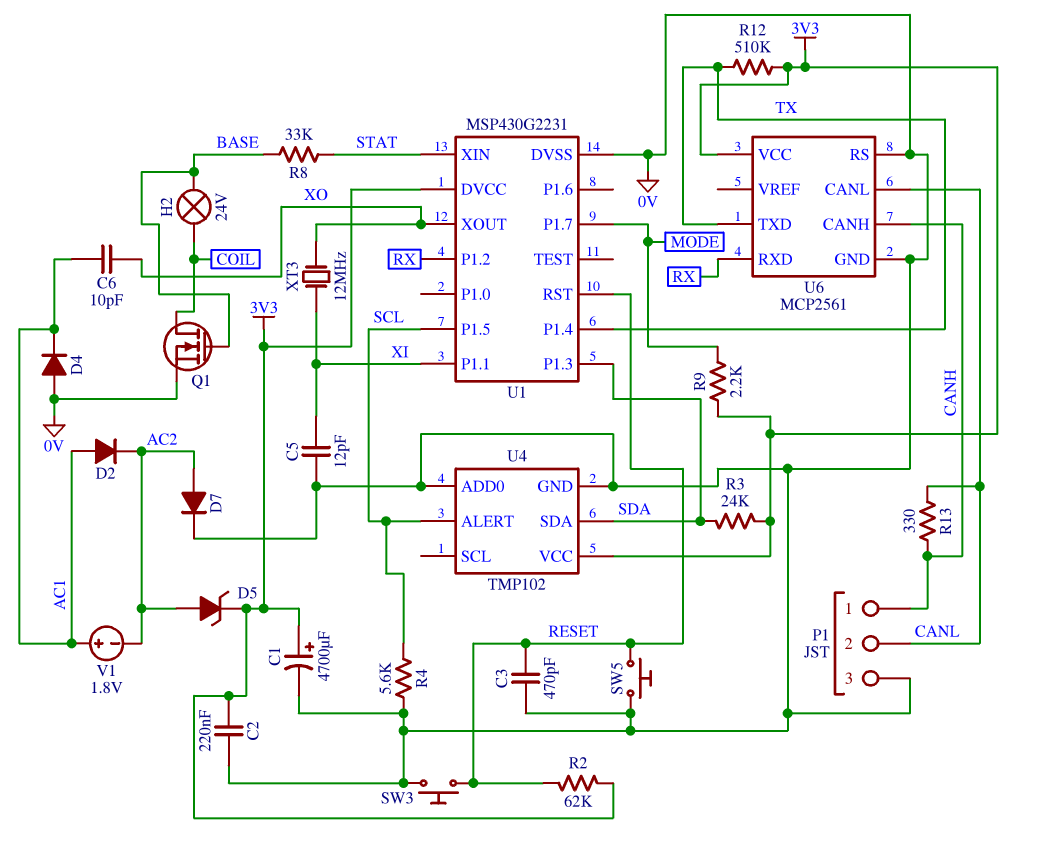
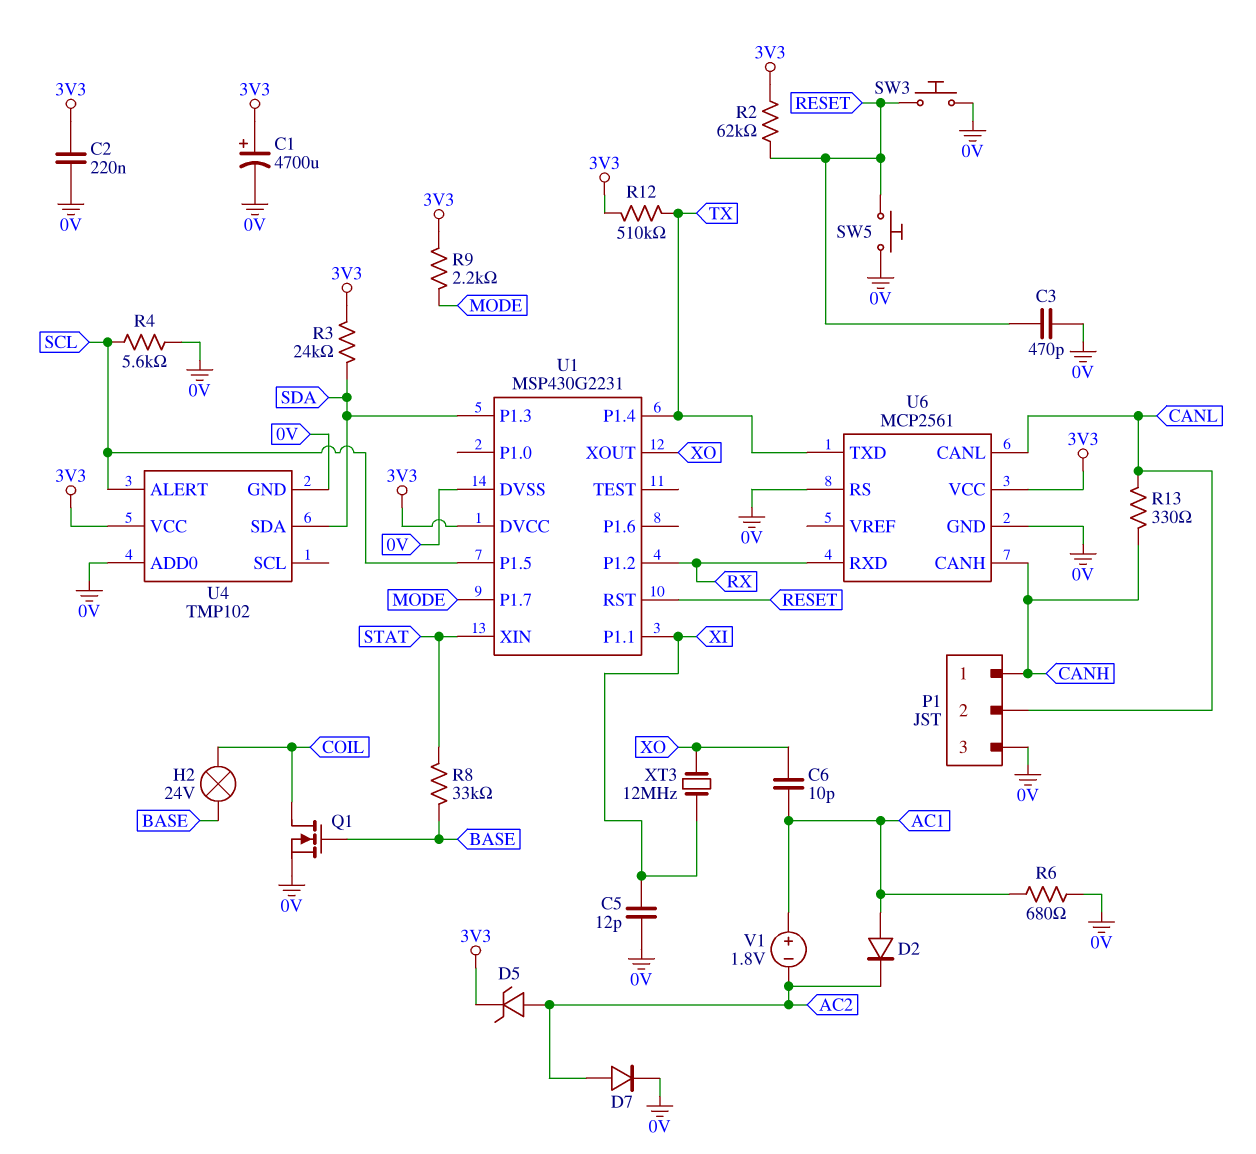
D4: diode (A 0V, K AC1) -> none
R6: none -> 680 (0V, AC1)

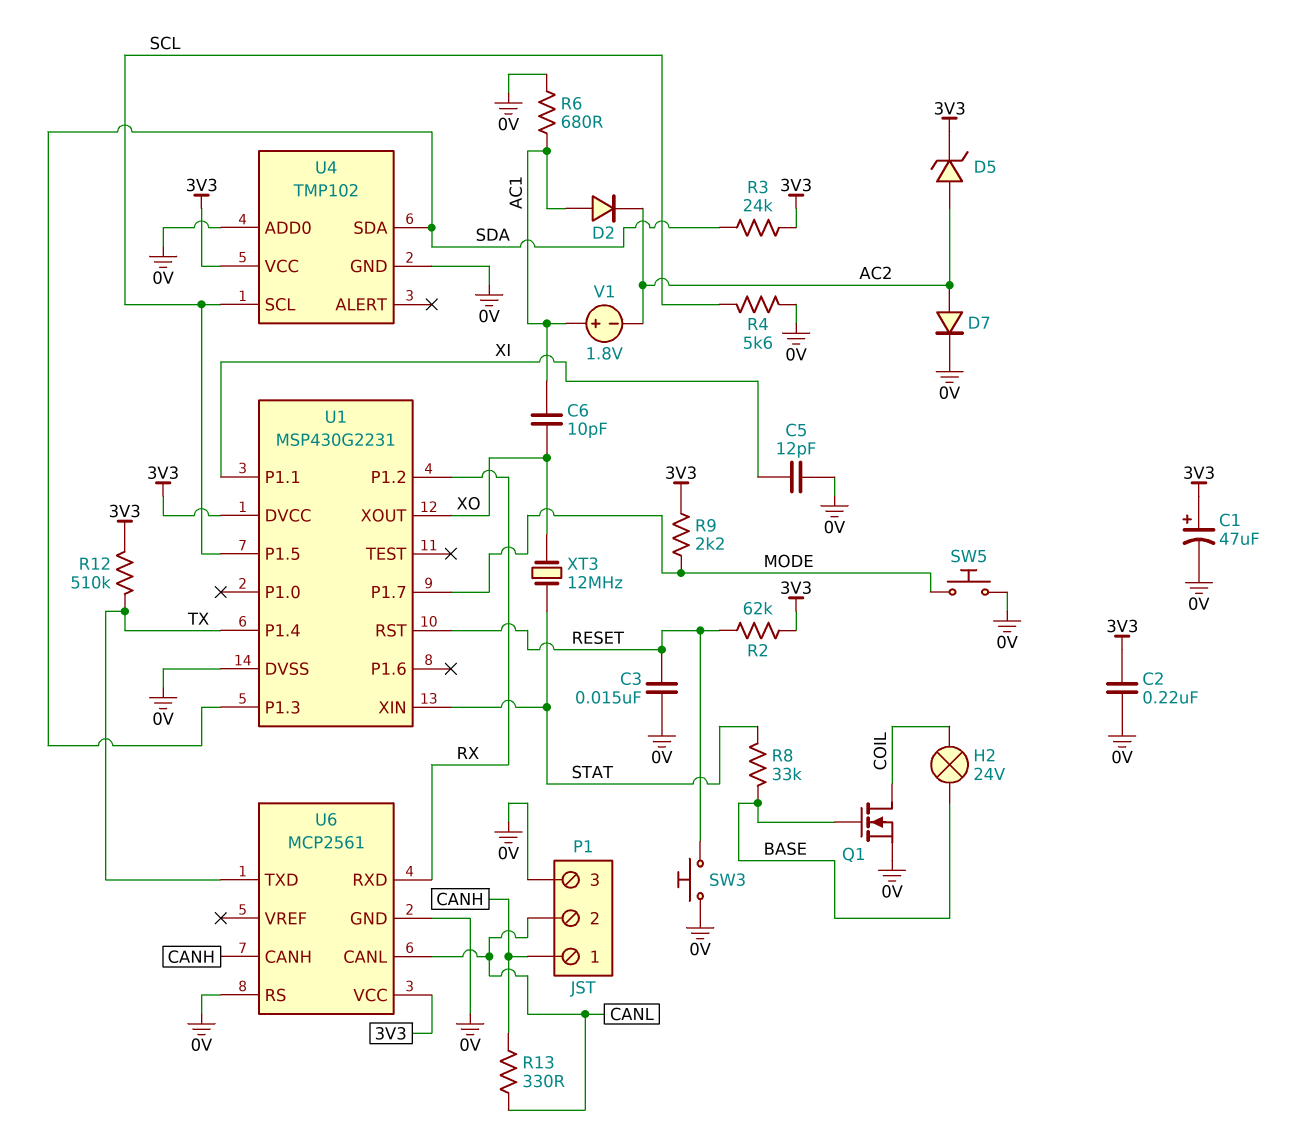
C1: 4700uF (plus 3V3, minus 0V) -> 47uF (plus 3V3, minus 0V)
C3: 470pF (0V, RESET) -> 15nF (0V, RESET)
SW5: button (0V, RESET) -> button (0V, MODE)
U4 pin ALERT: SCL -> none
U4 pin SCL: none -> SCL
XT3: 12MHz (XI, XO) -> 12MHz (STAT, XO)

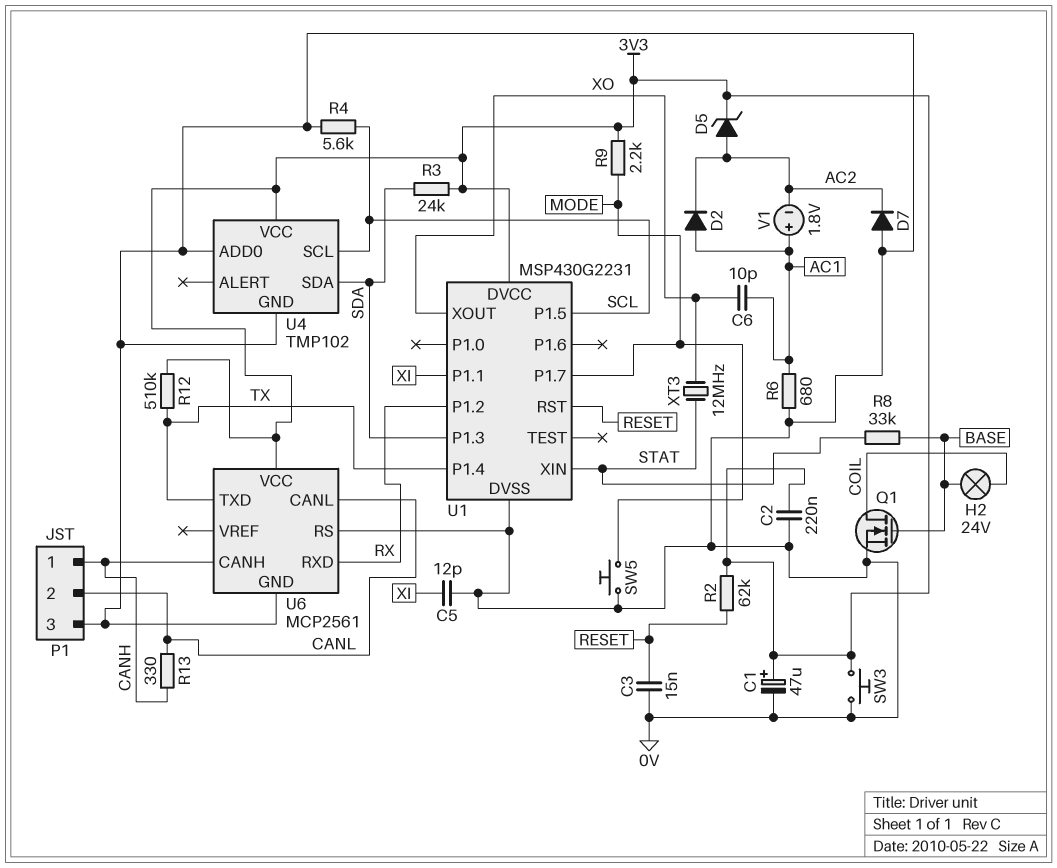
D7: diode (A AC2, K 0V) -> diode (A 0V, K AC2)
SW3: button (0V, RESET) -> button (0V, 3V3)

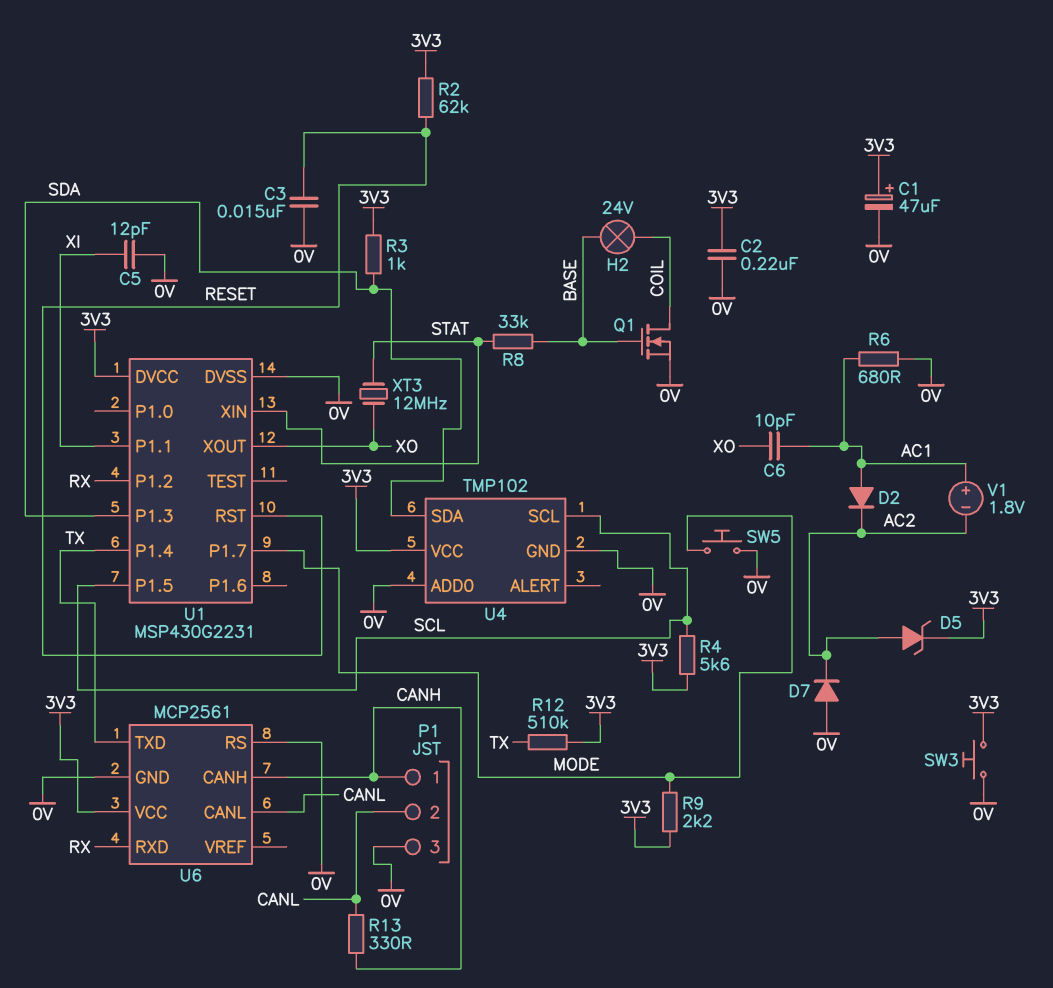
R3: 24k (3V3, SDA) -> 1k (3V3, SDA)
R4: 5.6k (0V, SCL) -> 5.6k (3V3, SCL)

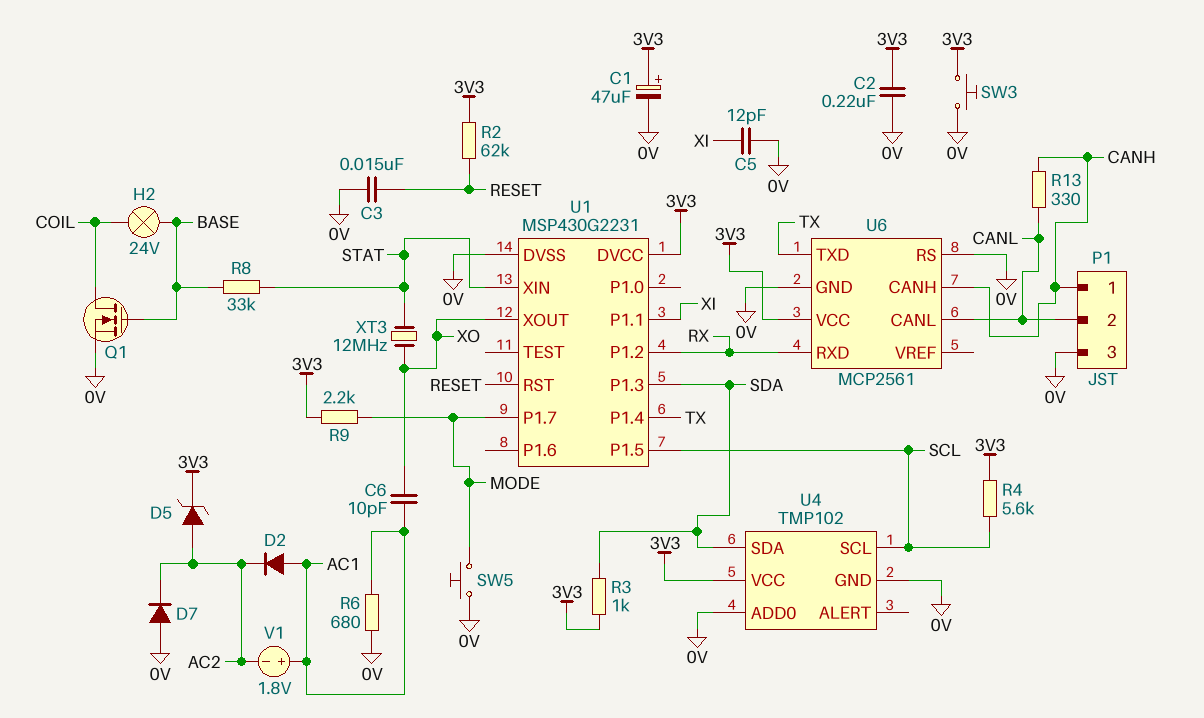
R12: 510k (3V3, TX) -> none

